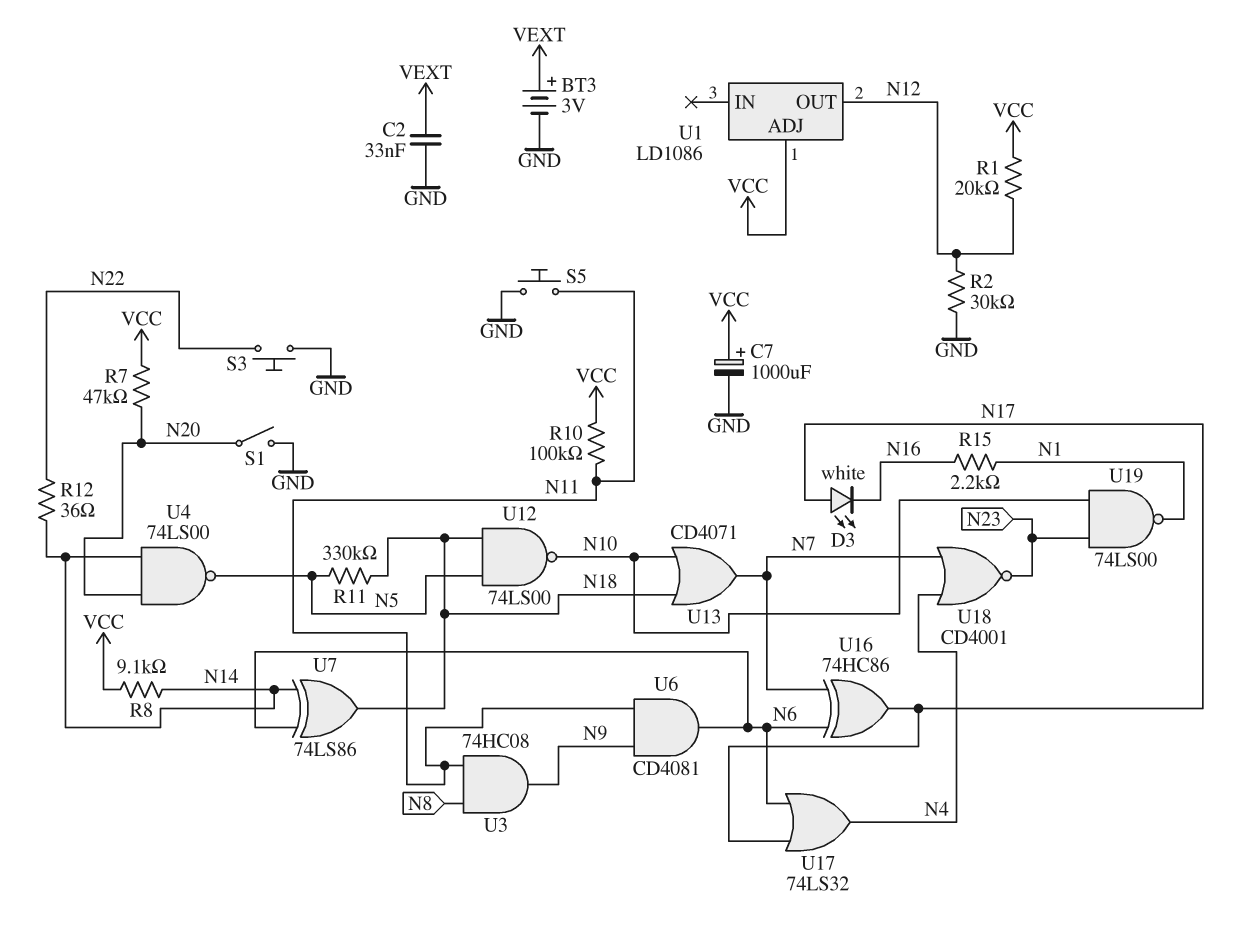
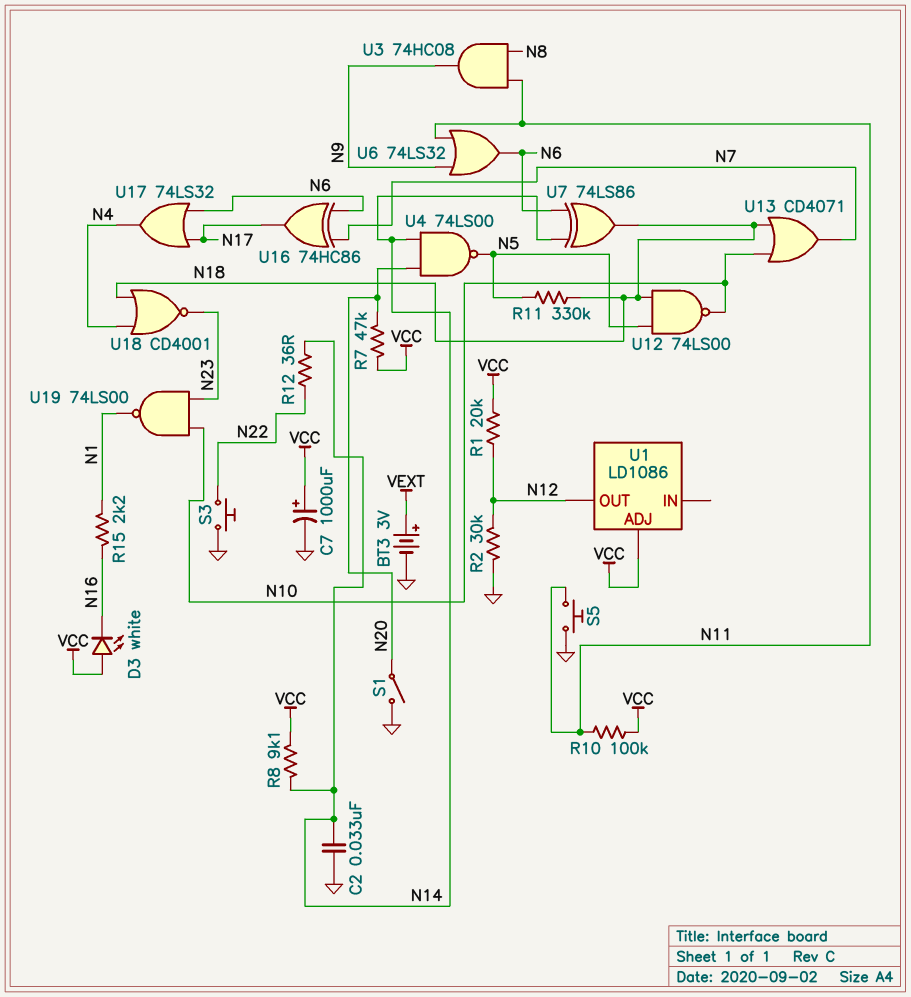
C2: 33nF (GND, VEXT) -> 33nF (GND, N14)
D3: LED white (A N17, K N16) -> LED white (A VCC, K N16)
U6: AND CD4081 (in N9, in N11, out N6) -> OR 74LS32 (in N9, in N11, out N6)
U18: NOR CD4001 (in N4, in N7, out N23) -> NOR CD4001 (in N4, in N18, out N23)

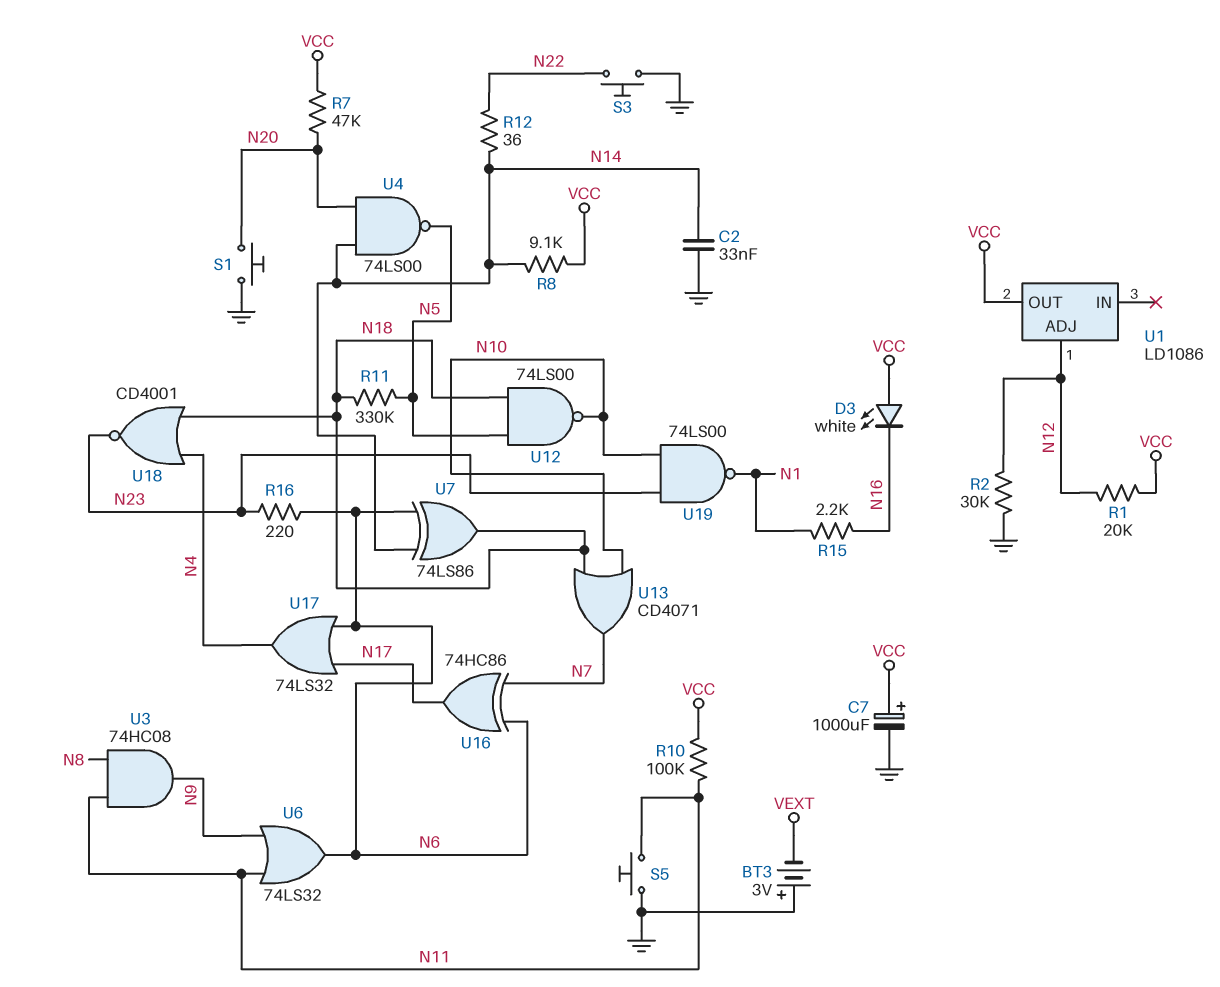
BT3: 3V (plus VEXT, minus GND) -> 3V (plus GND, minus VEXT)
R16: none -> 220 (N6, N23)
S1: switch (GND, N20) -> button (GND, N20)
U1 pin ADJ: VCC -> N12
U1 pin OUT: N12 -> VCC

